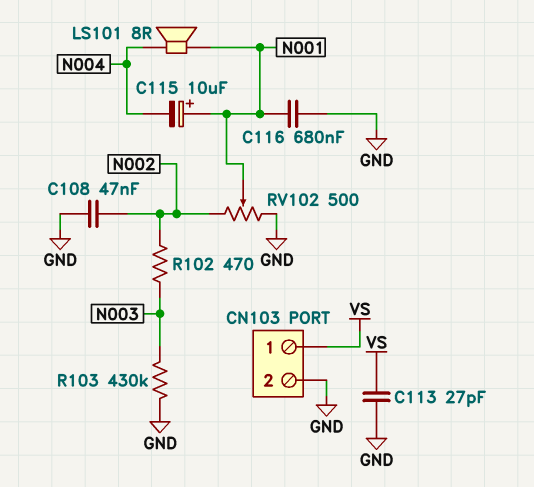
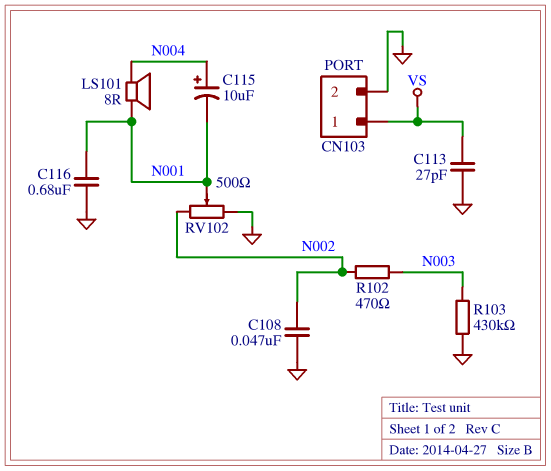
C115: 10uF (plus N001, minus N004) -> 10uF (plus N004, minus N001)

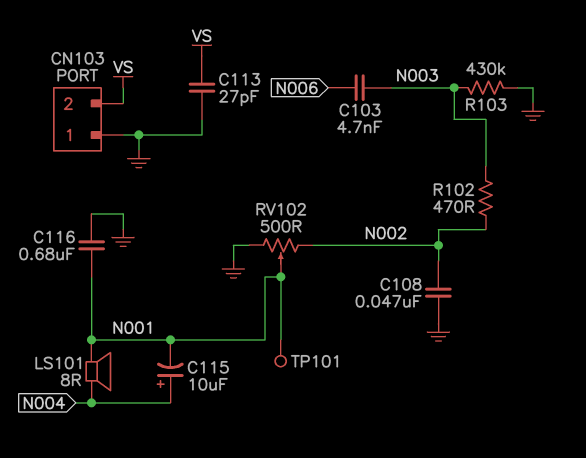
C103: none -> 4.7nF (N003, N006)
CN103 pin 1: VS -> GND
CN103 pin 2: GND -> VS
TP101: none -> test point (N001)

